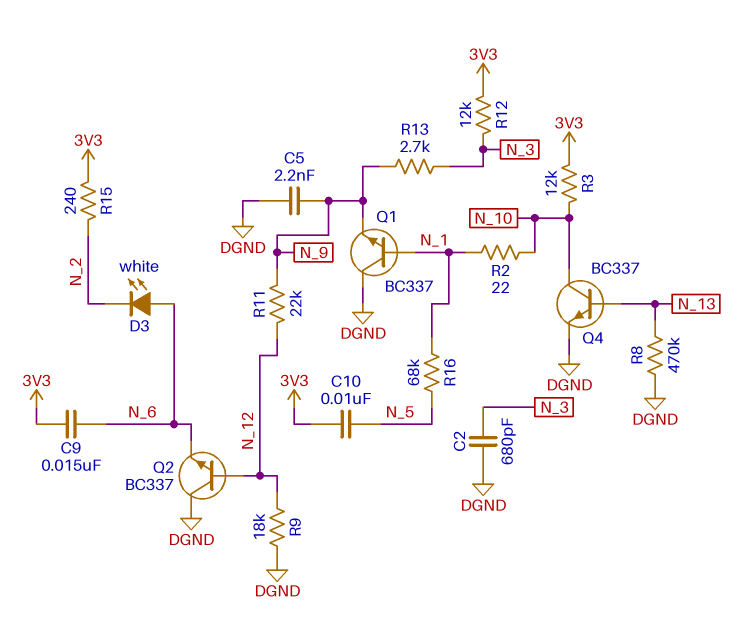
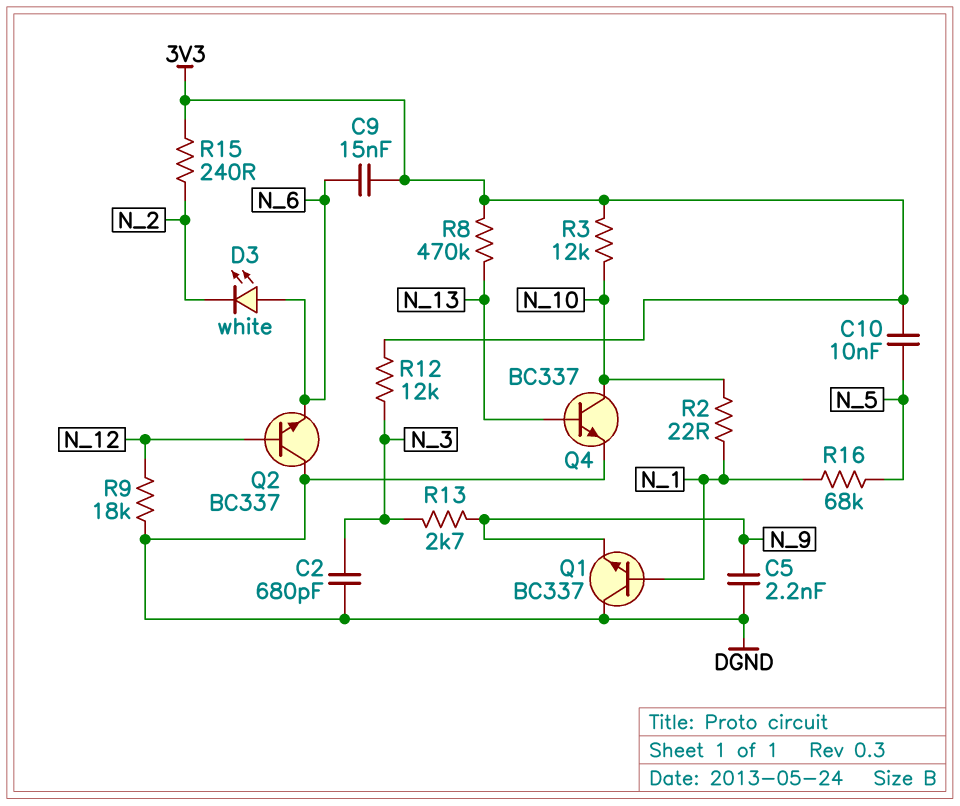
R8: 470k (DGND, N_13) -> 470k (3V3, N_13)
R11: 22k (N_9, N_12) -> none

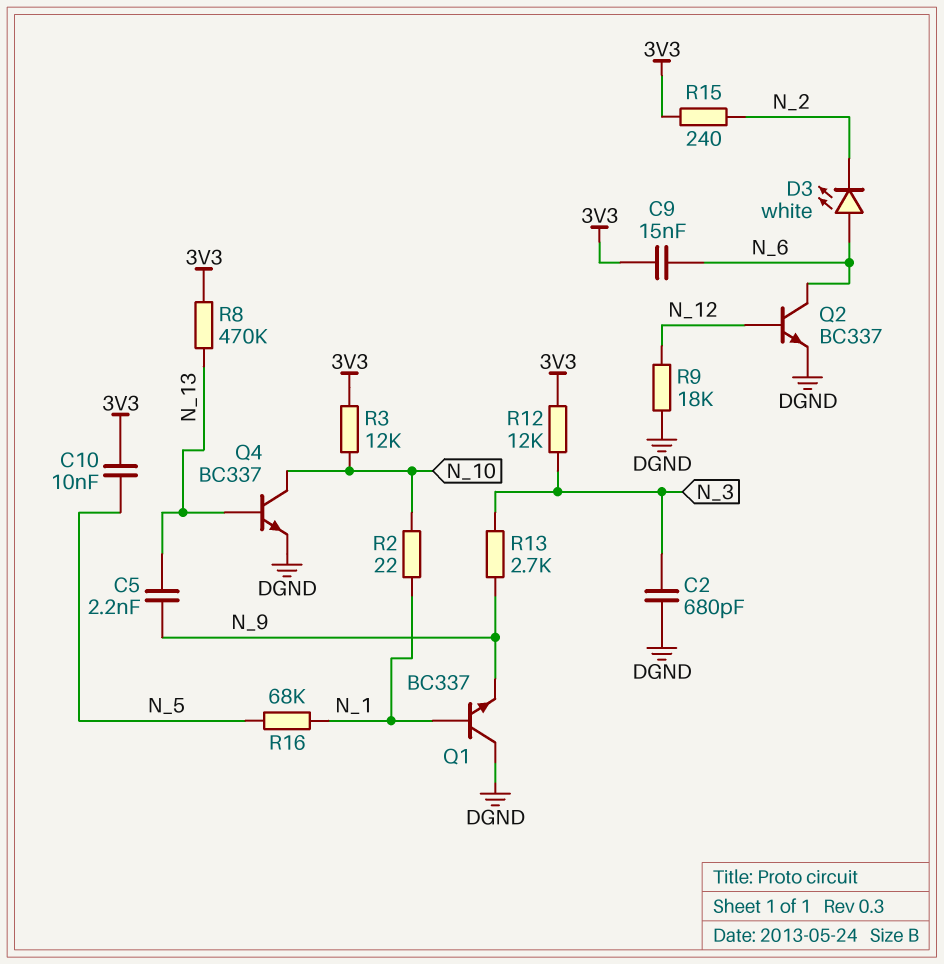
C5: 2.2nF (DGND, N_9) -> 2.2nF (N_9, N_13)
Q2: NPN BC337 (B N_12, C DGND, E N_6) -> NPN BC337 (B N_12, C N_6, E DGND)

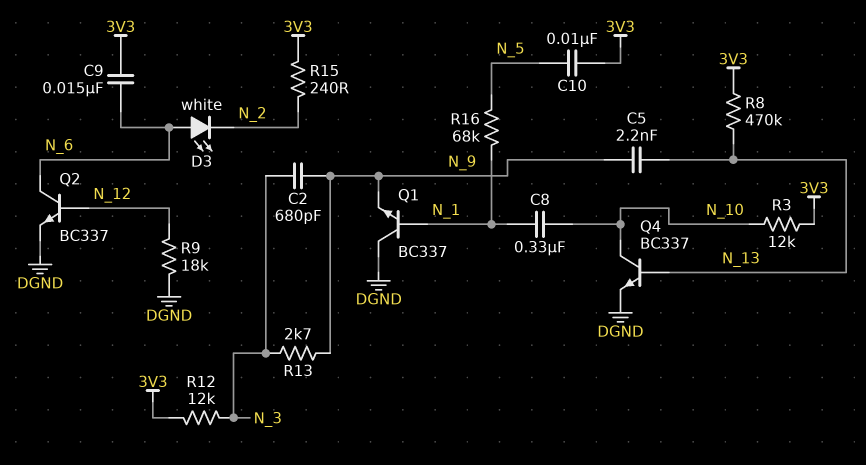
C2: 680pF (DGND, N_3) -> 680pF (N_3, N_9)
C8: none -> 330nF (N_1, N_10)
R2: 22 (N_1, N_10) -> none

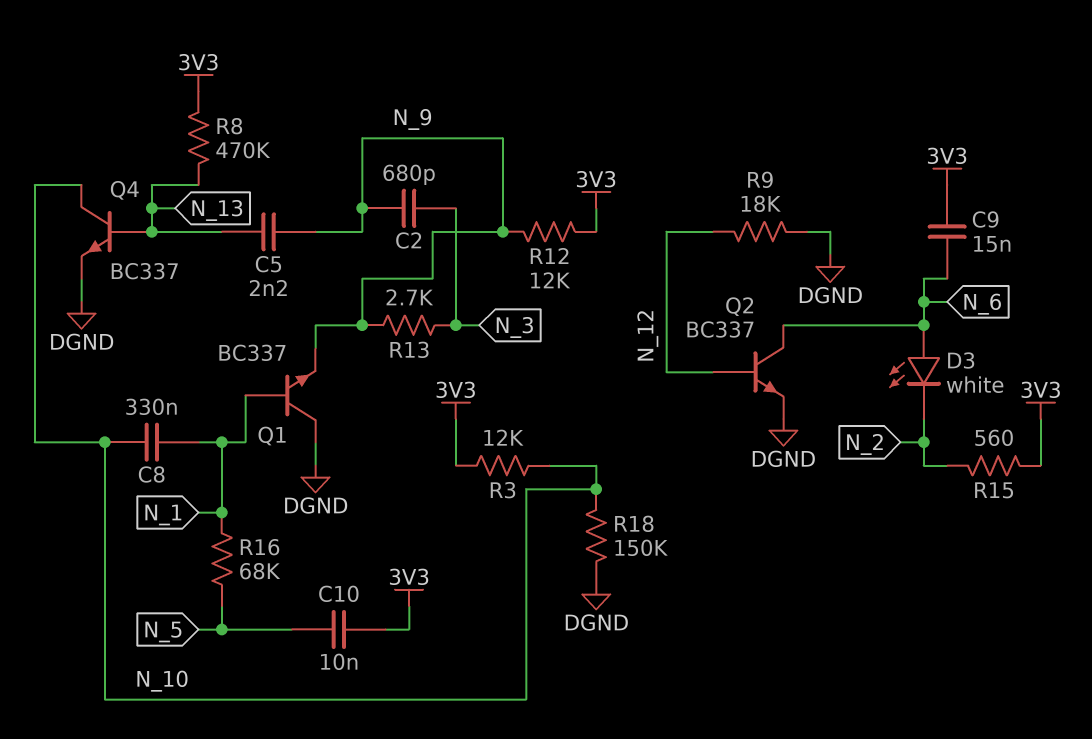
R12: 12k (3V3, N_3) -> 12k (3V3, N_9)
R15: 240 (3V3, N_2) -> 560 (3V3, N_2)
R18: none -> 150k (DGND, N_10)

